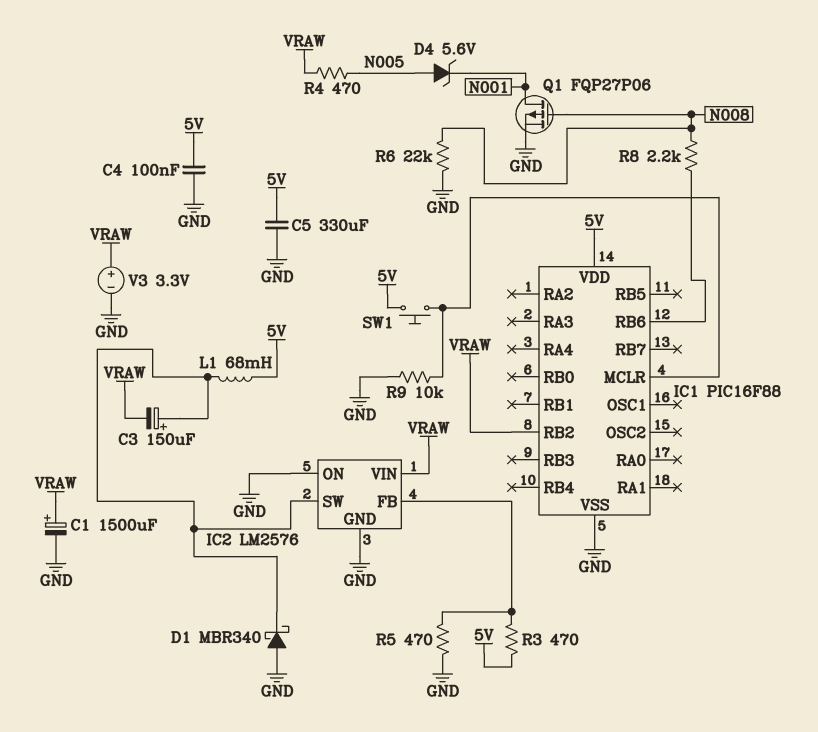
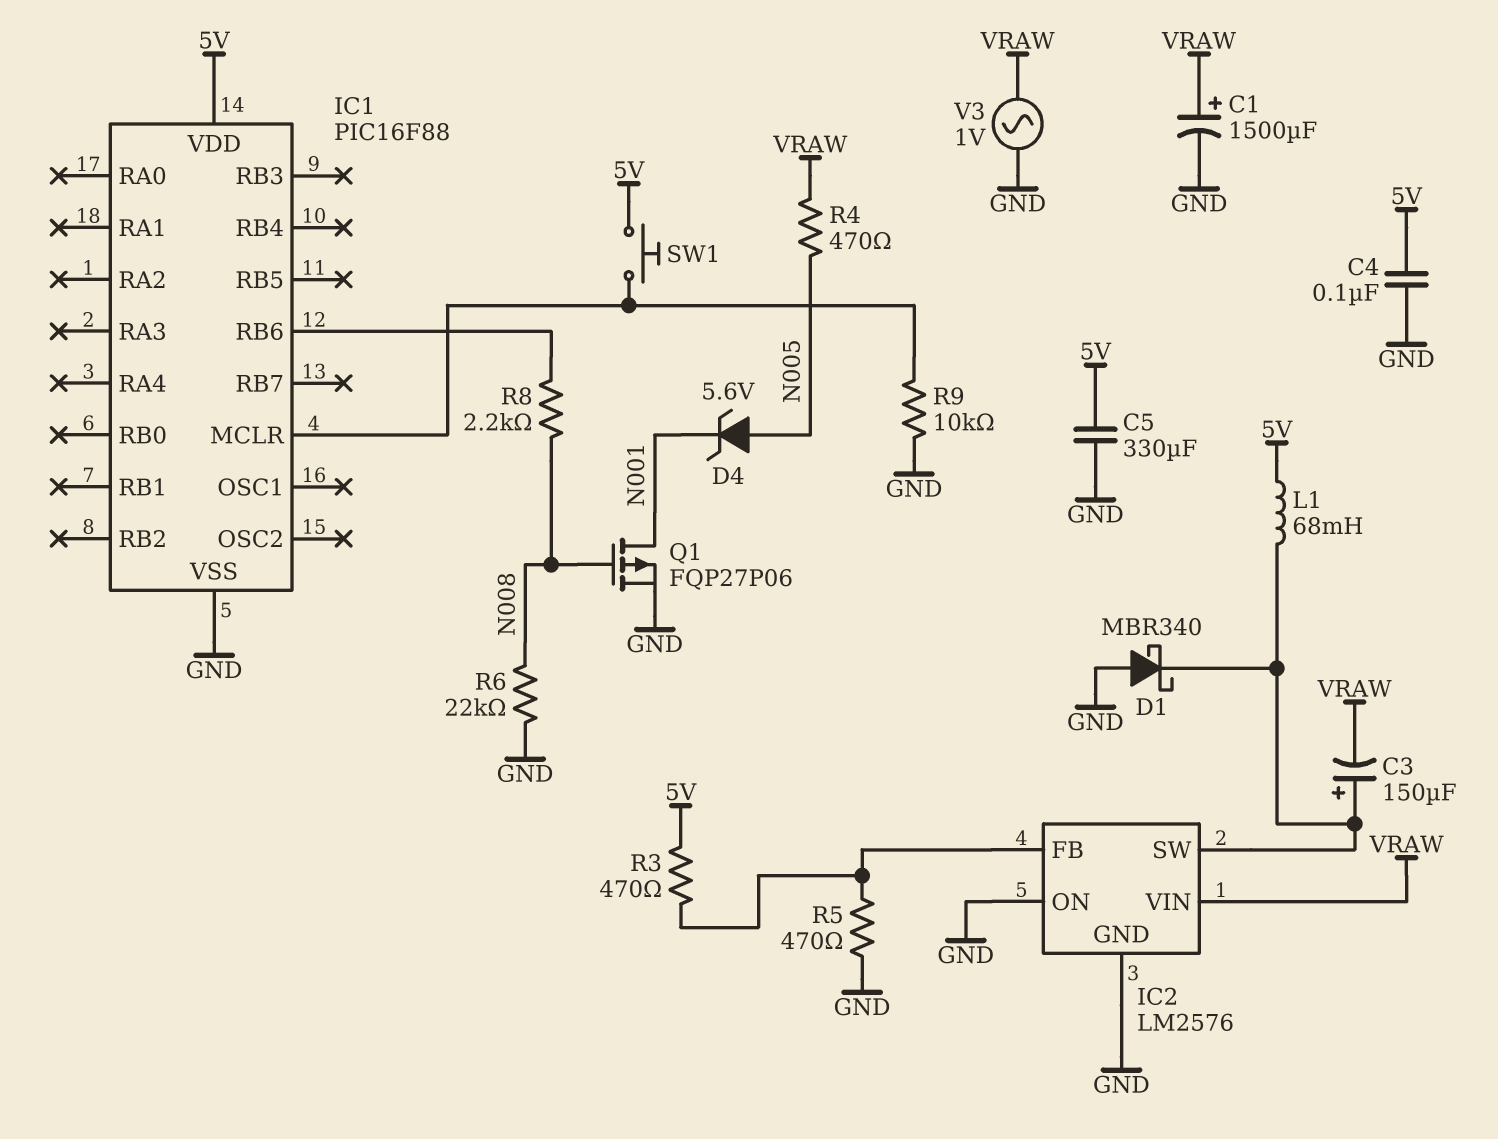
IC1 pin RB2: VRAW -> none
V3: 3.3V (plus VRAW, minus GND) -> AC 1V (GND, VRAW)

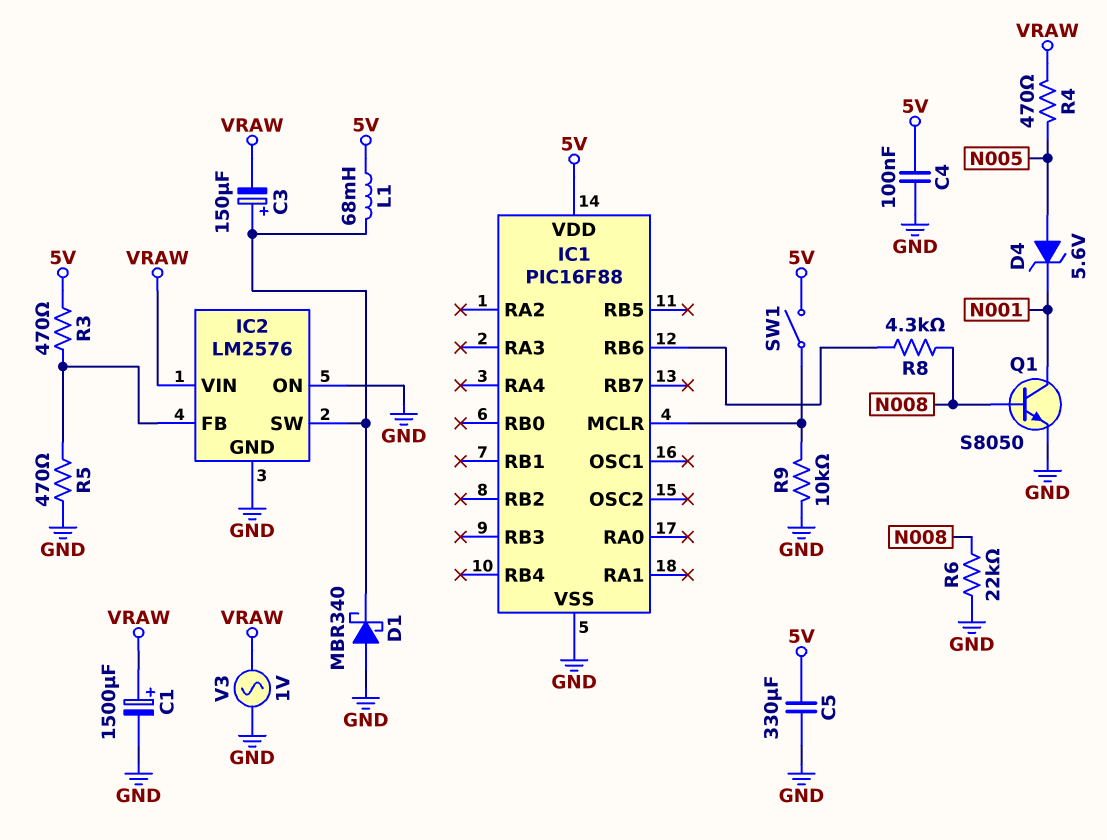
Q1: PMOS FQP27P06 (G N008, D N001, S GND) -> NPN S8050 (B N008, C N001, E GND)
R8: 2.2k (IC1/RB6, N008) -> 4.3k (IC1/RB6, N008)
SW1: button (5V, IC1/MCLR) -> switch (5V, IC1/MCLR)

